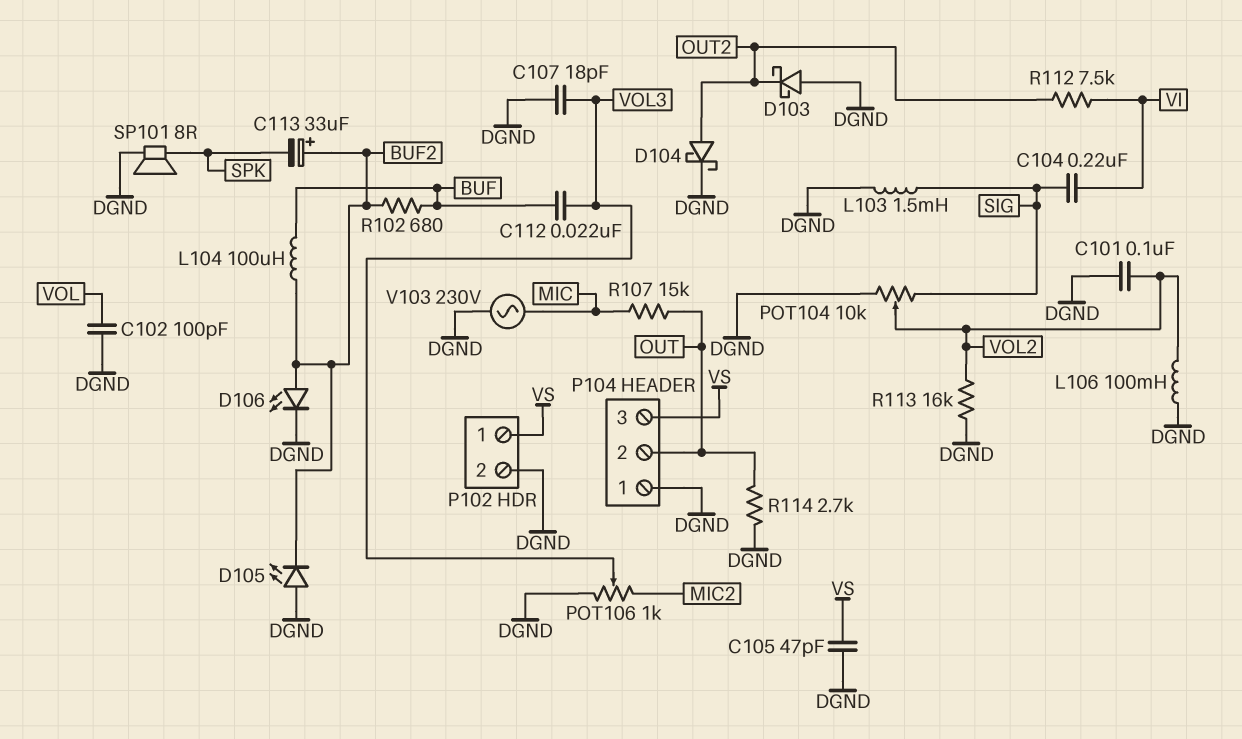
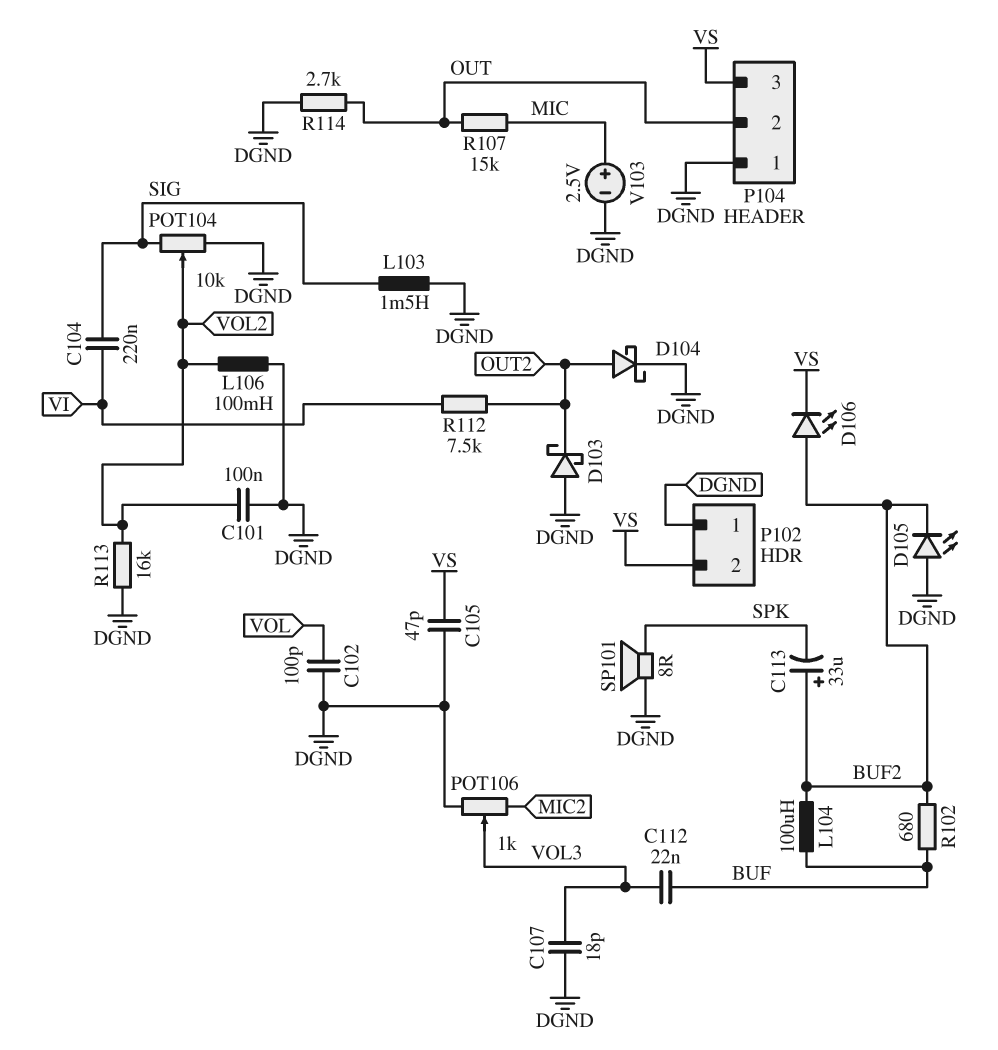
D106: LED (A BUF2, K DGND) -> LED (A BUF2, K VS)
P102 pin 1: VS -> DGND
P102 pin 2: DGND -> VS
V103: AC 230V (DGND, MIC) -> 2.5V (plus MIC, minus DGND)

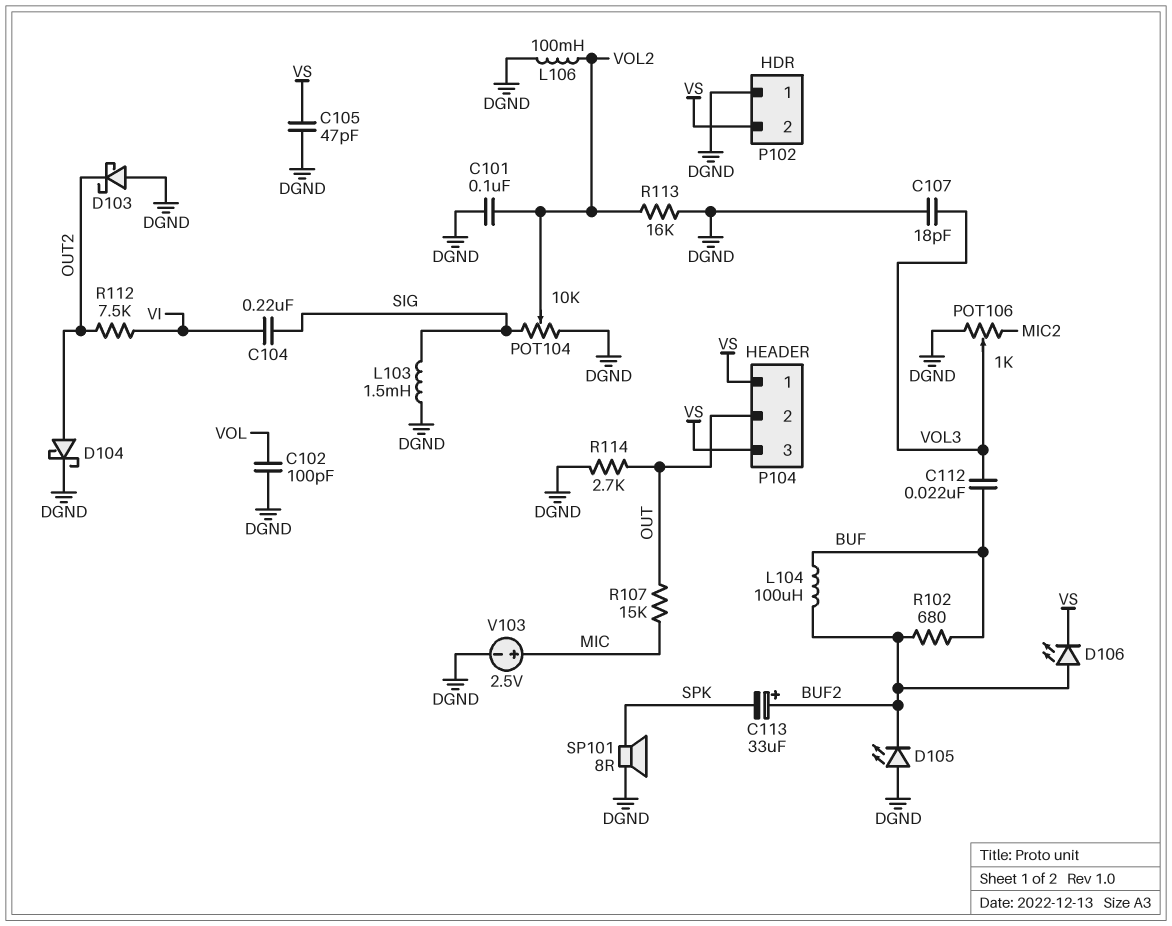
P104 pin 1: DGND -> VS

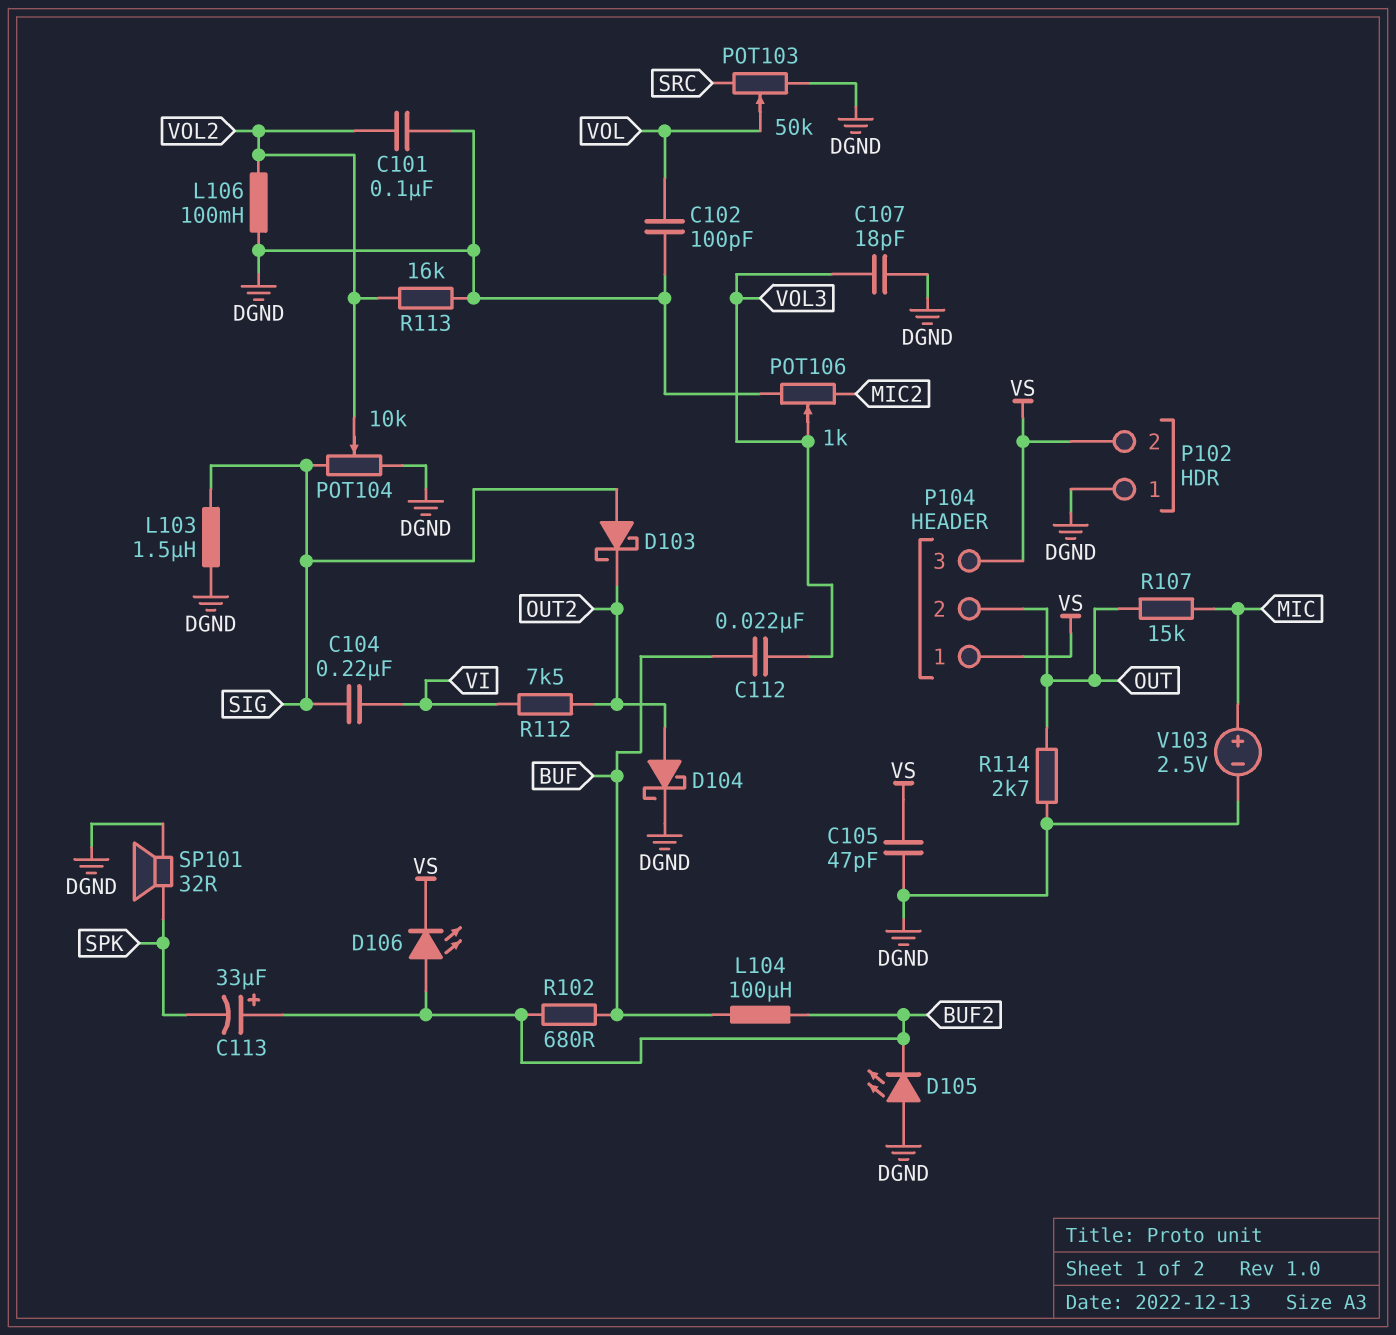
D103: schottky (A DGND, K OUT2) -> schottky (A SIG, K OUT2)
L103: 1.5mH (DGND, SIG) -> 1.5uH (DGND, SIG)
POT103: none -> 50k (DGND, SRC, wiper VOL)
SP101: speaker 8R (DGND, SPK) -> speaker 32R (DGND, SPK)

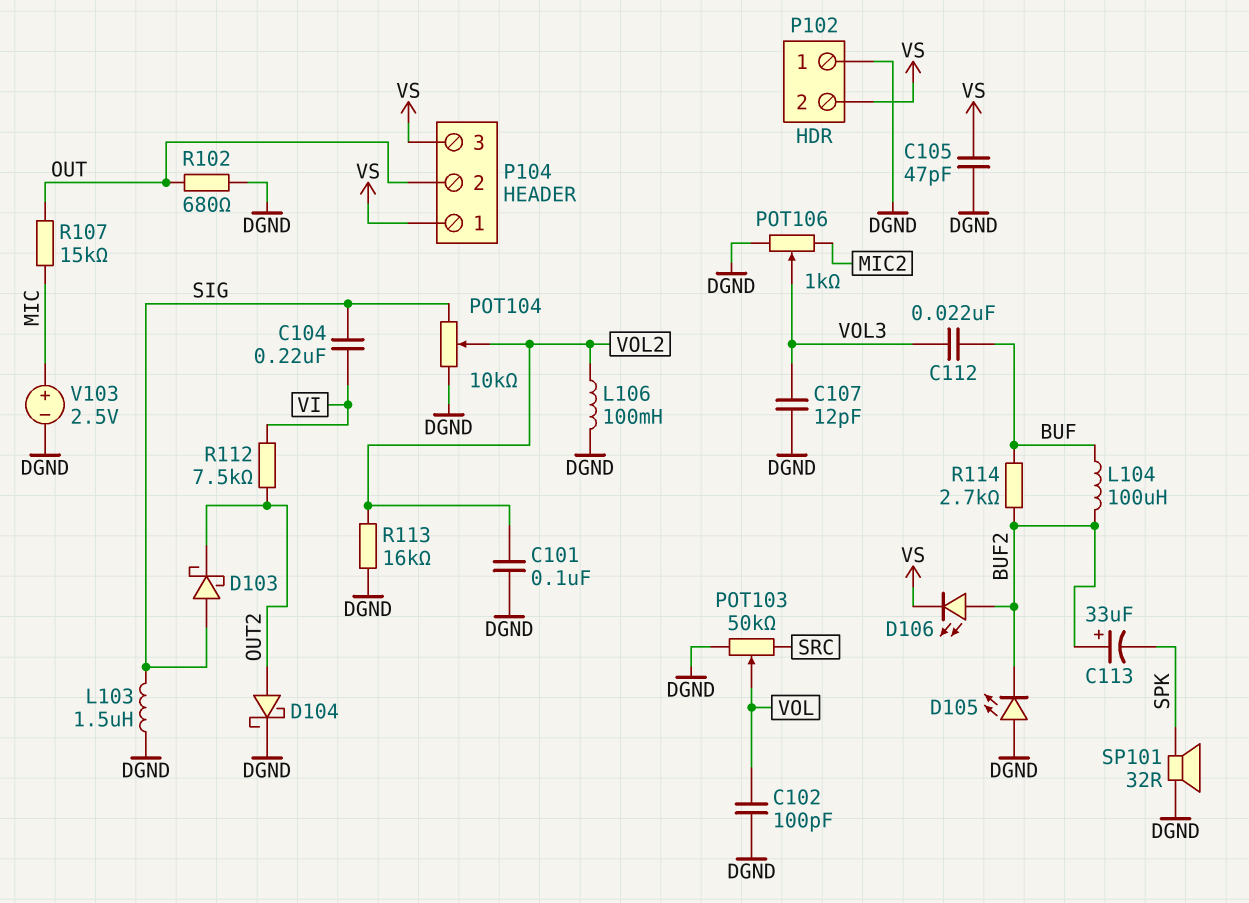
C107: 18pF (DGND, VOL3) -> 12pF (DGND, VOL3)
R102: 680 (BUF, BUF2) -> 680 (DGND, OUT)
R114: 2.7k (DGND, OUT) -> 2.7k (BUF, BUF2)

